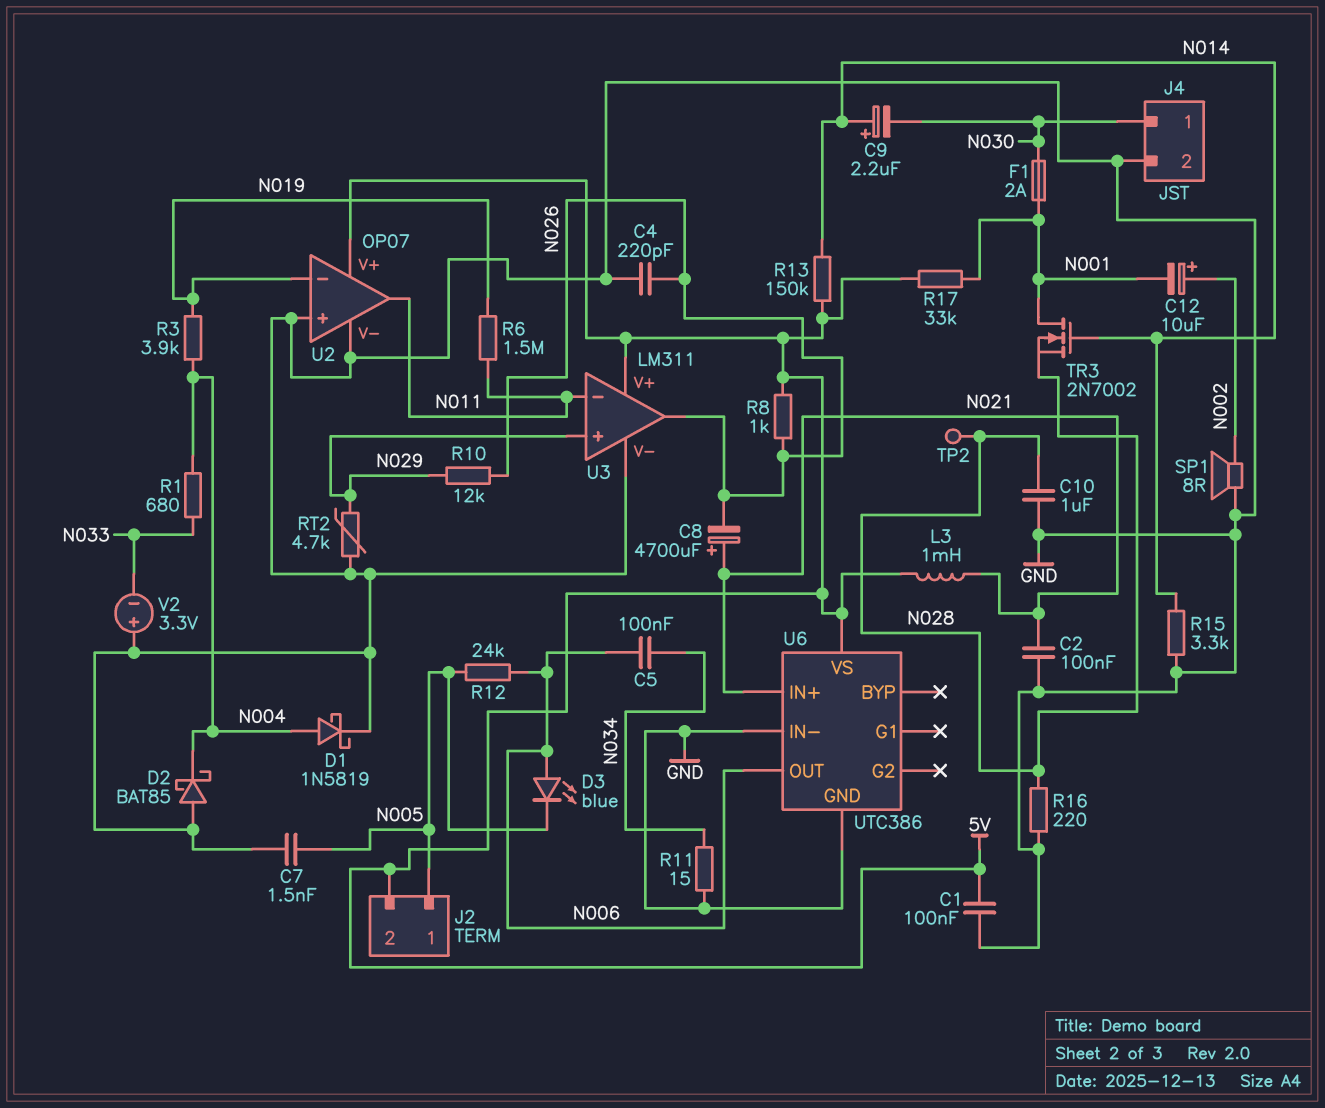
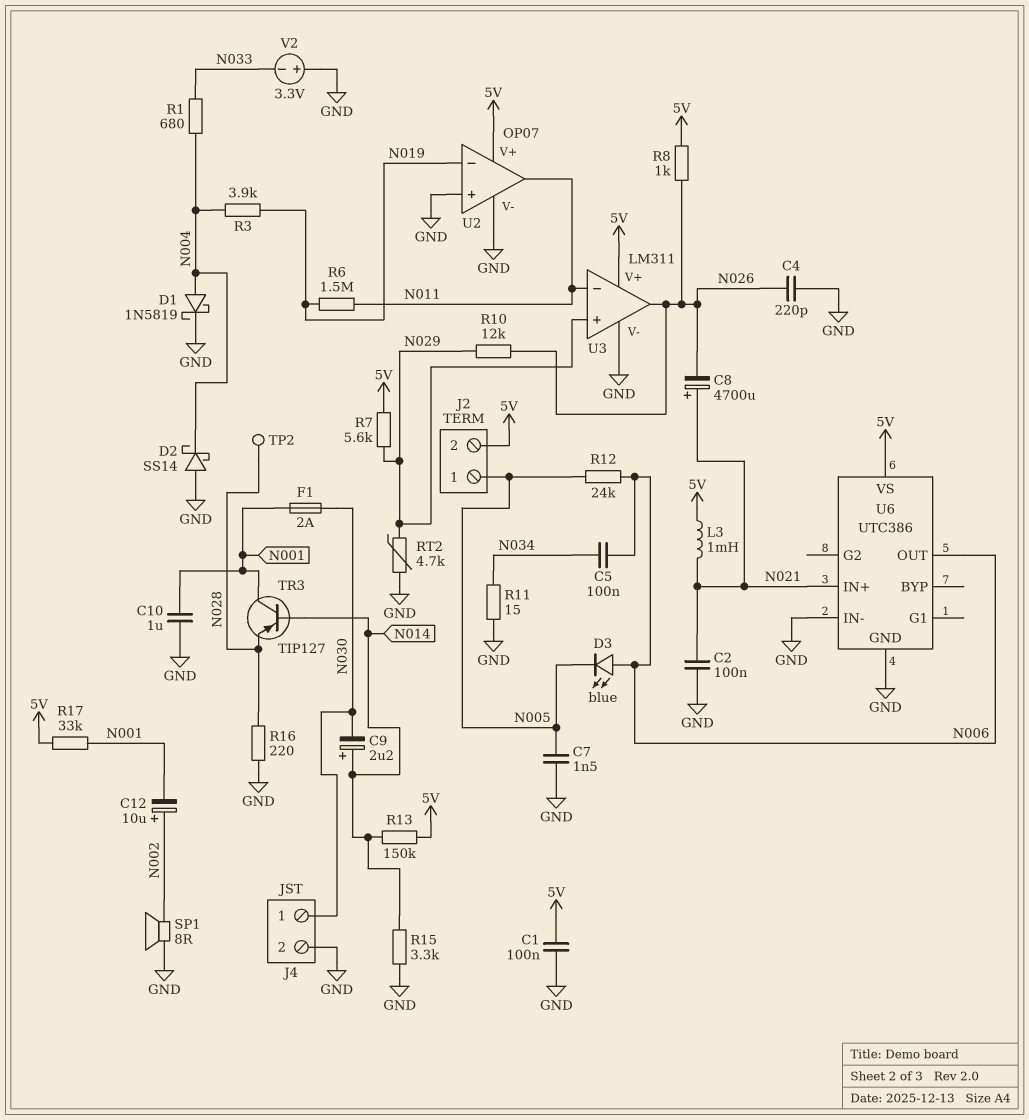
C10: 1uF (GND, N028) -> 1uF (GND, N001)
D2: schottky BAT85 (A GND, K N004) -> schottky SS14 (A GND, K N004)
R7: none -> 5.6k (5V, N029)
TR3: NMOS 2N7002 (G N014, D N001, S N028) -> PNP TIP127 (B N014, C N001, E N028)

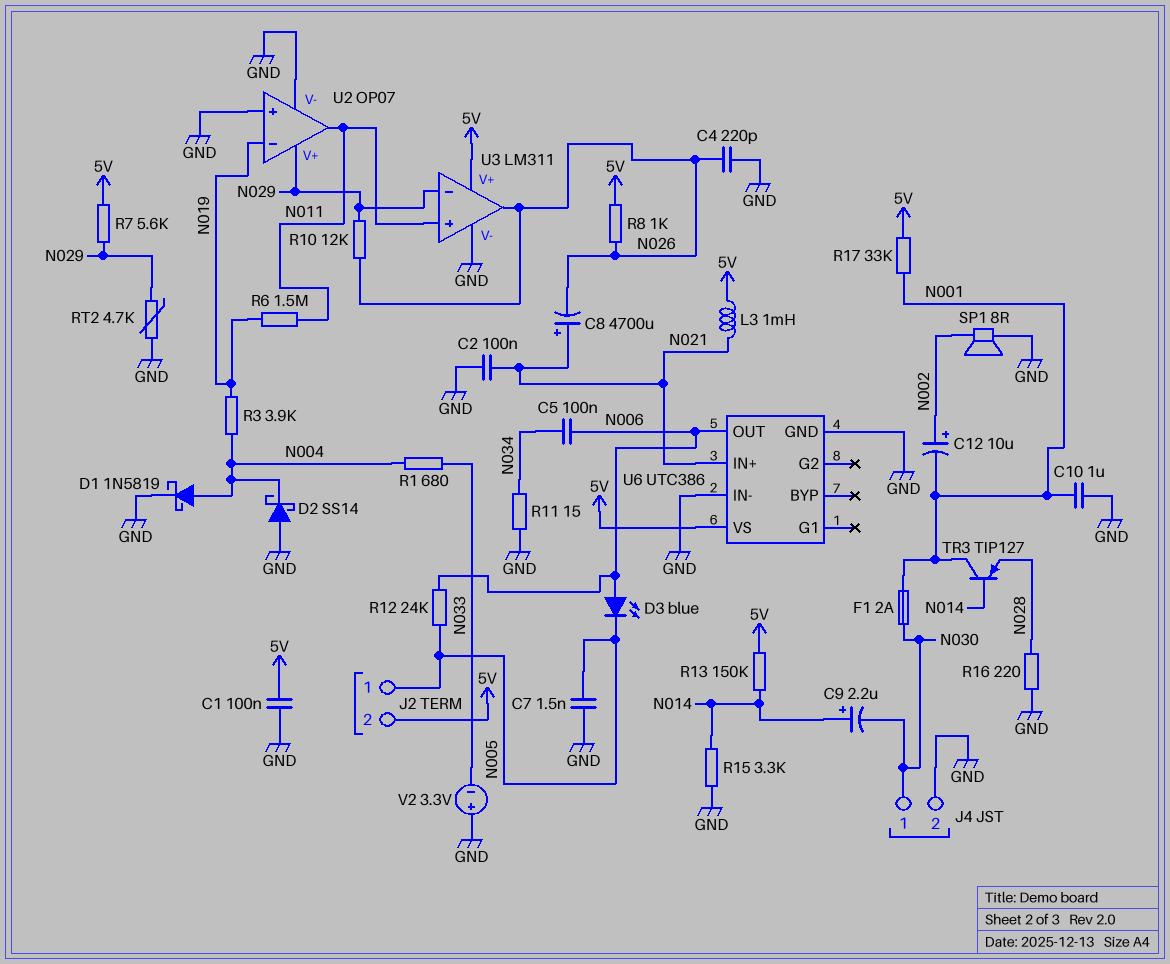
TP2: test point (N028) -> none
U2 pin V+: 5V -> N029
U3 pin in+: N029 -> N011
U3 pin in-: N011 -> N029

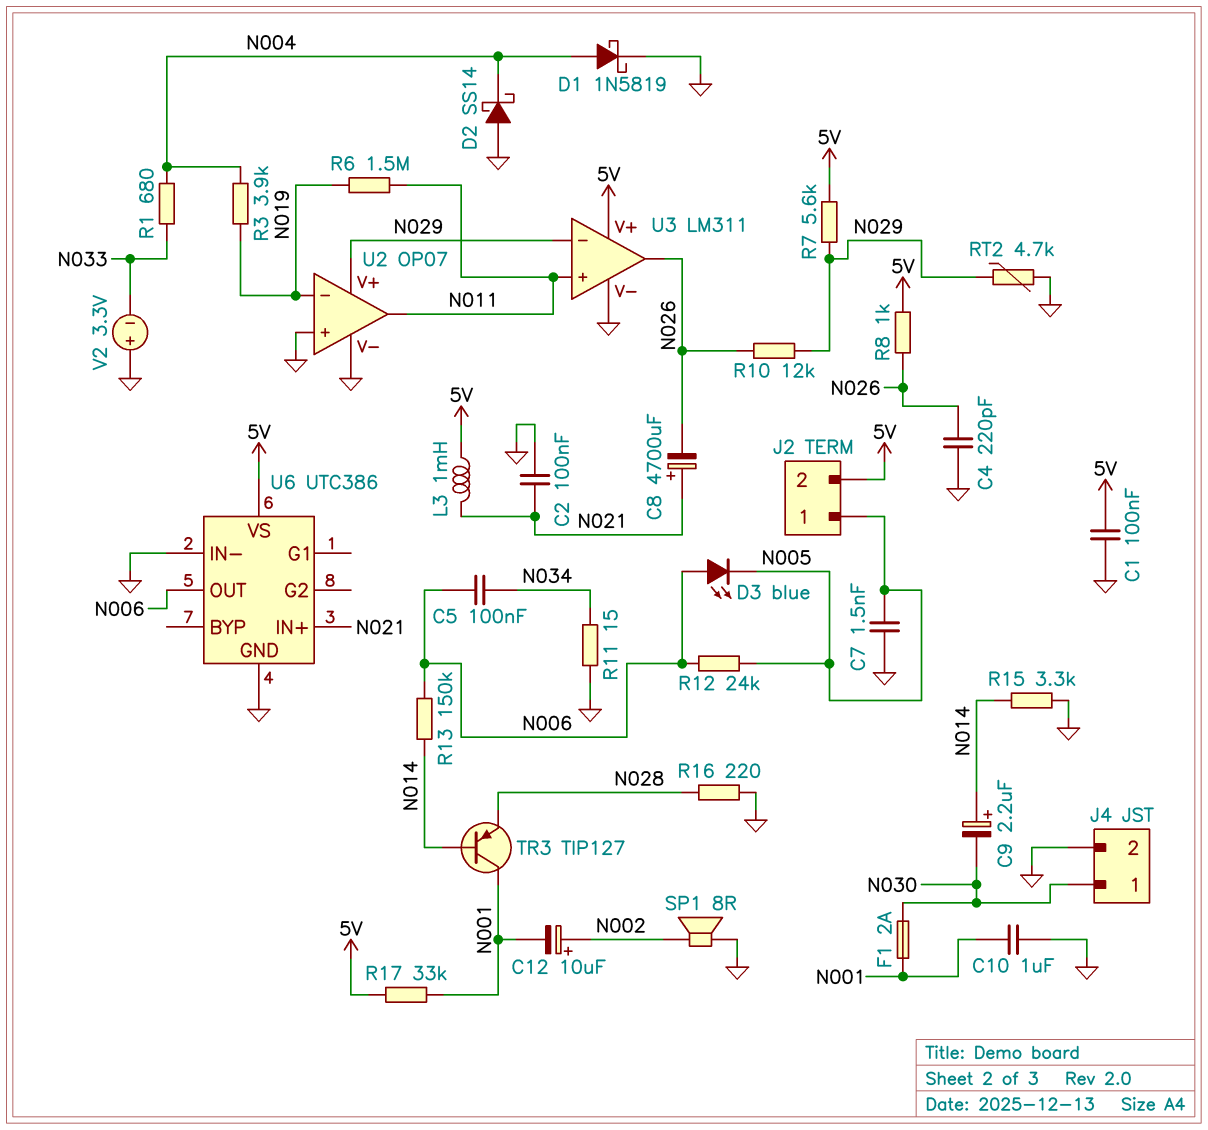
R13: 150k (5V, N014) -> 150k (N006, N014)

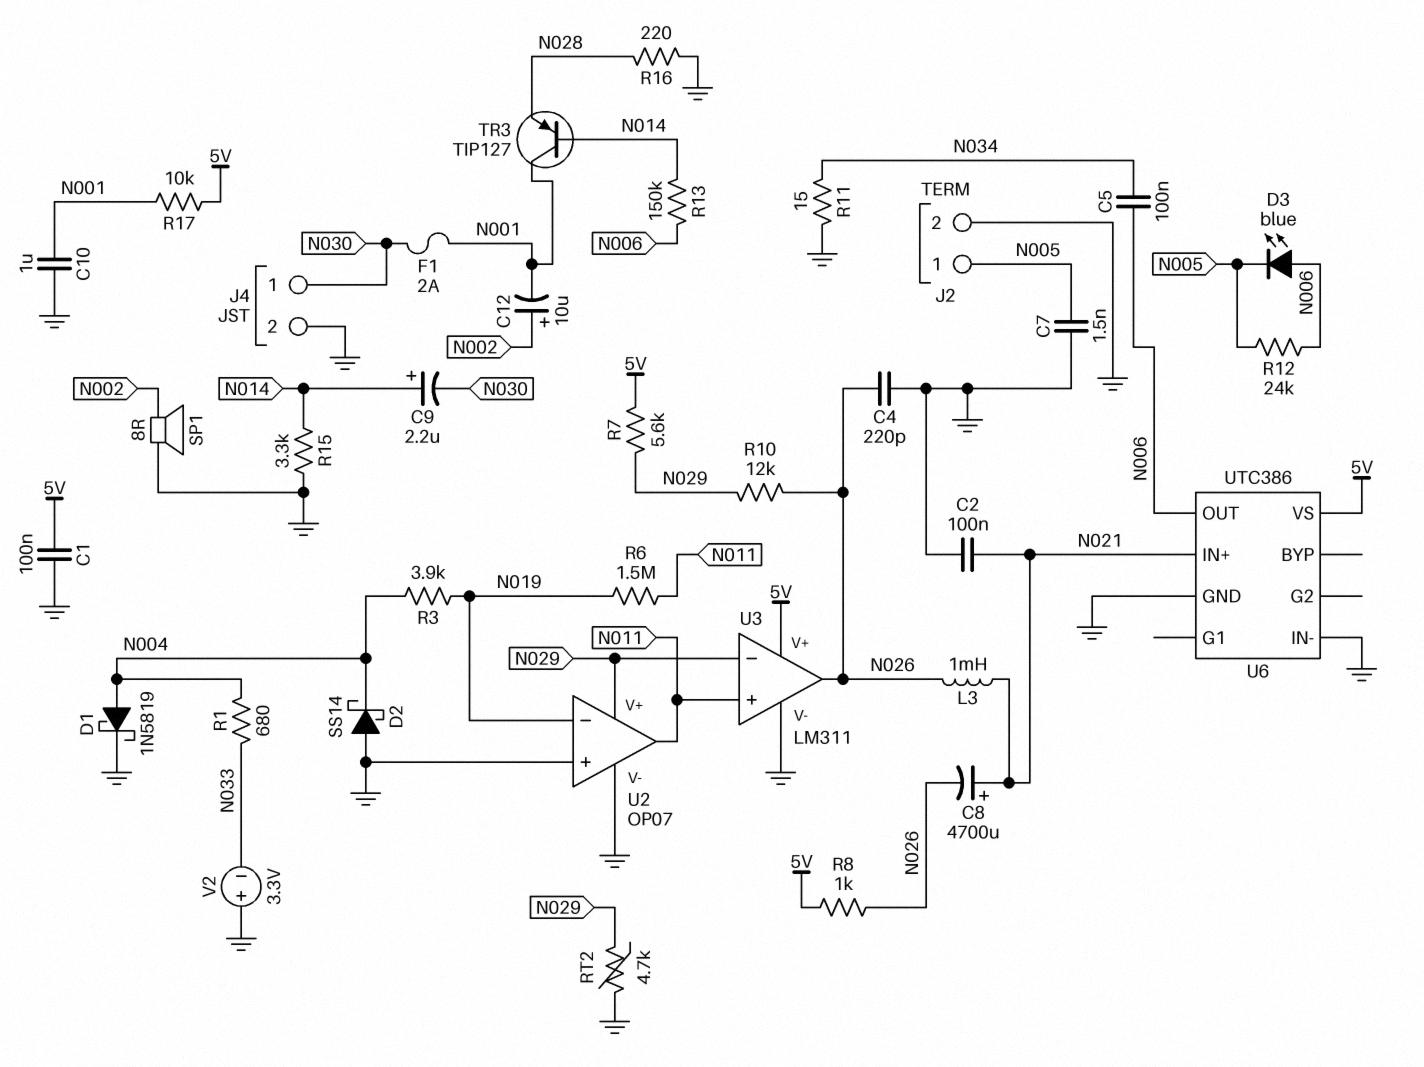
J2 pin 2: 5V -> GND
L3: 1mH (5V, N021) -> 1mH (N021, N026)
R17: 33k (5V, N001) -> 10k (5V, N001)

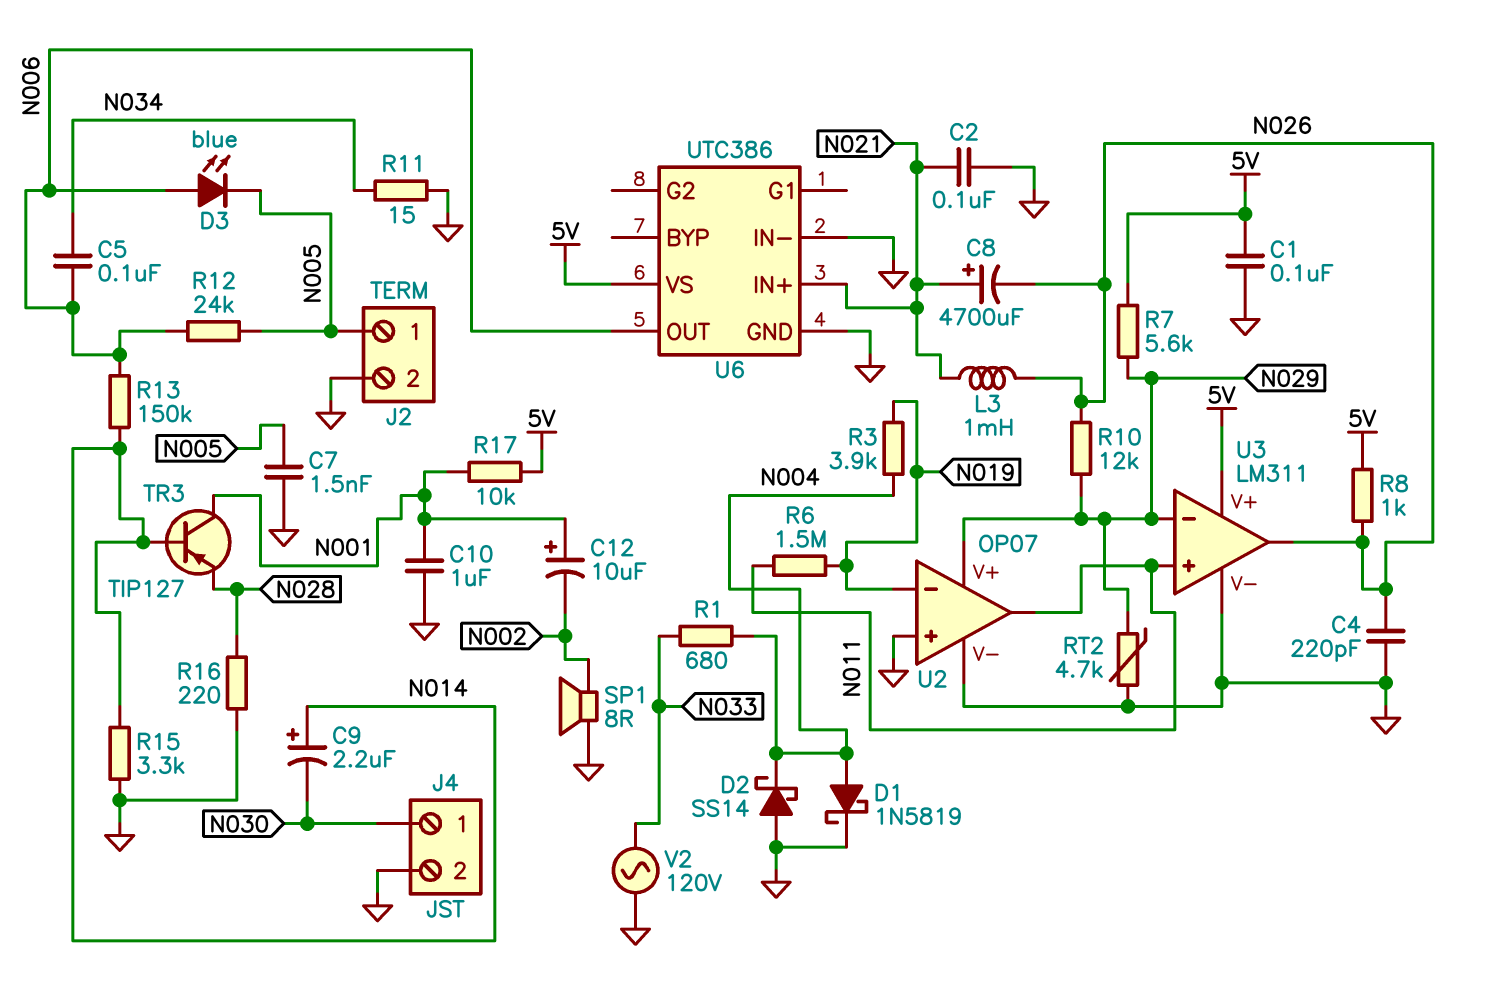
C12: 10uF (plus N002, minus N001) -> 10uF (plus N001, minus N002)
F1: 2A (N001, N030) -> none
V2: 3.3V (plus GND, minus N033) -> AC 120V (GND, N033)

